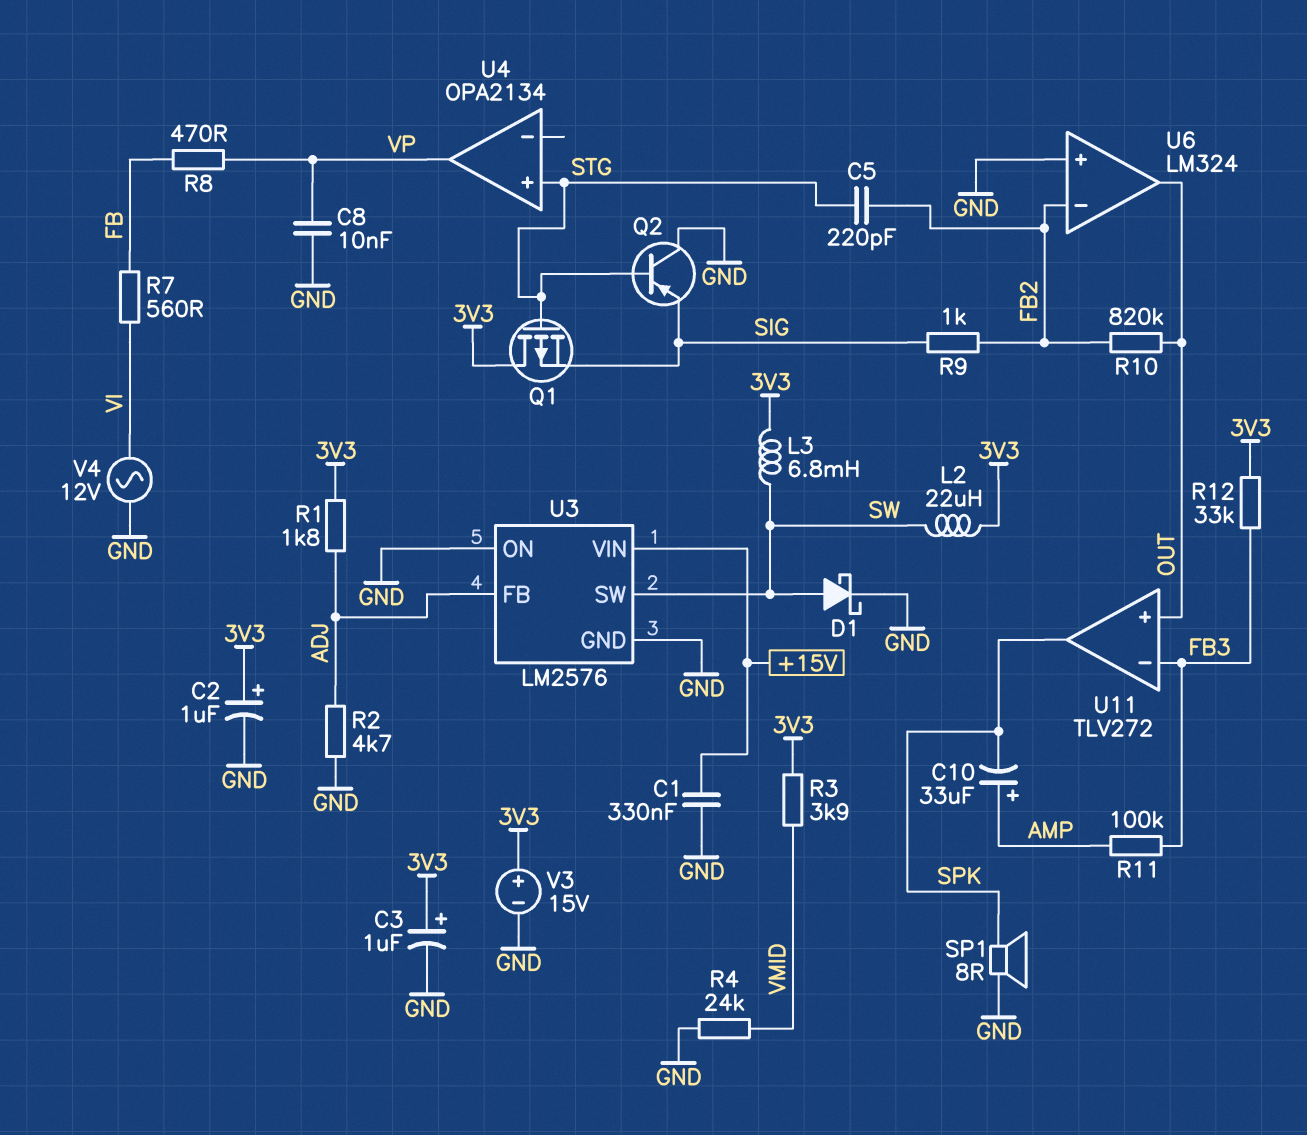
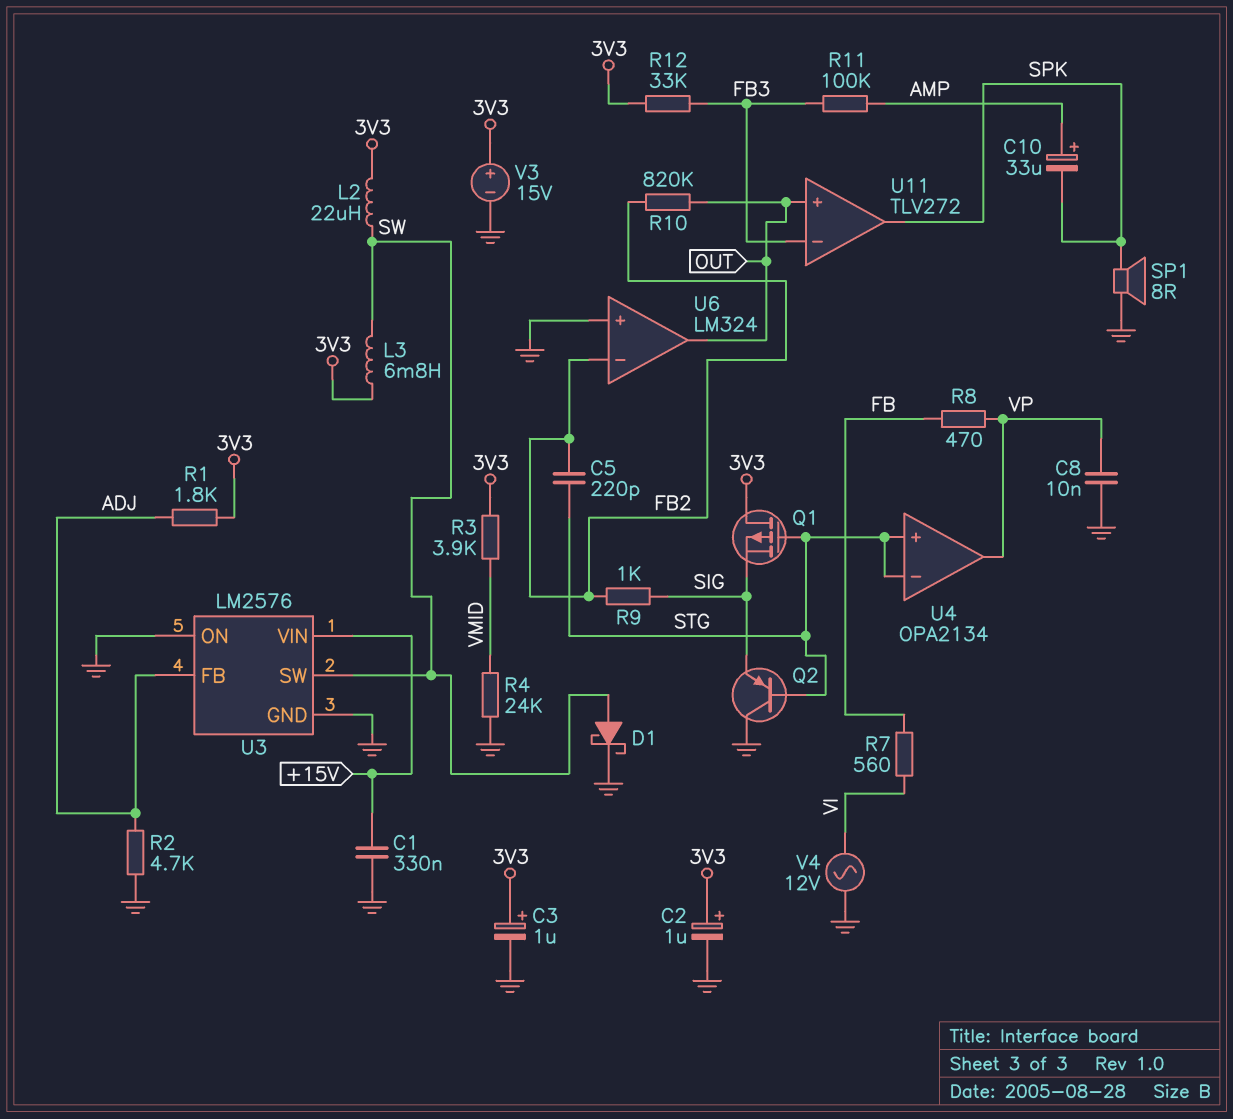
U4 pin in-: none -> STG

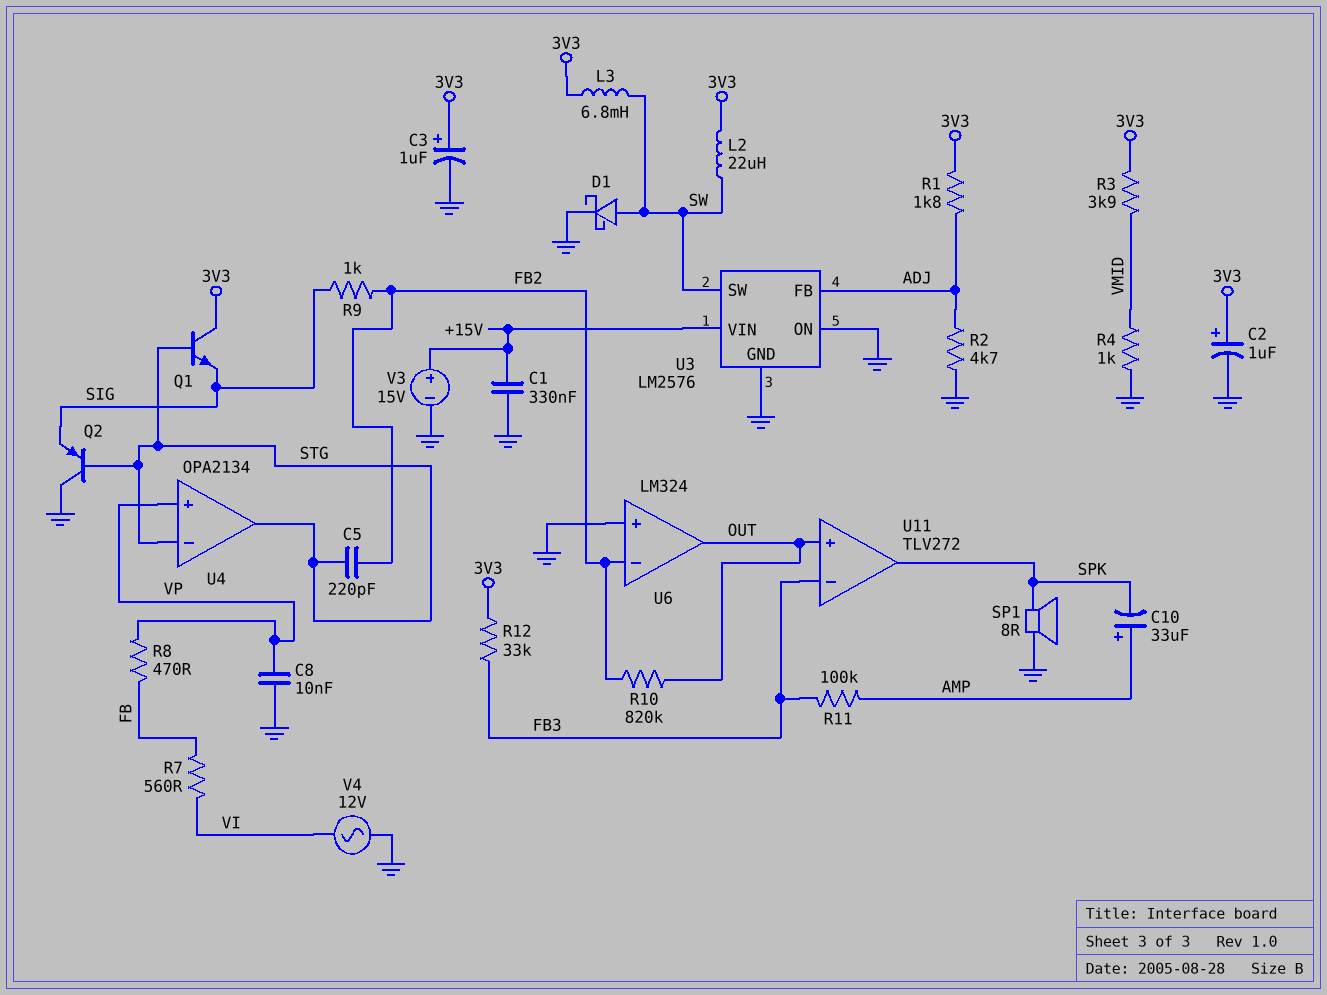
Q1: PMOS (G STG, D 3V3, S SIG) -> NPN (B STG, C 3V3, E SIG)
R4: 24k (GND, VMID) -> 1k (GND, VMID)
U4 pin in+: STG -> VP
U4 pin out: VP -> STG
V3: 15V (plus 3V3, minus GND) -> 15V (plus +15V, minus GND)

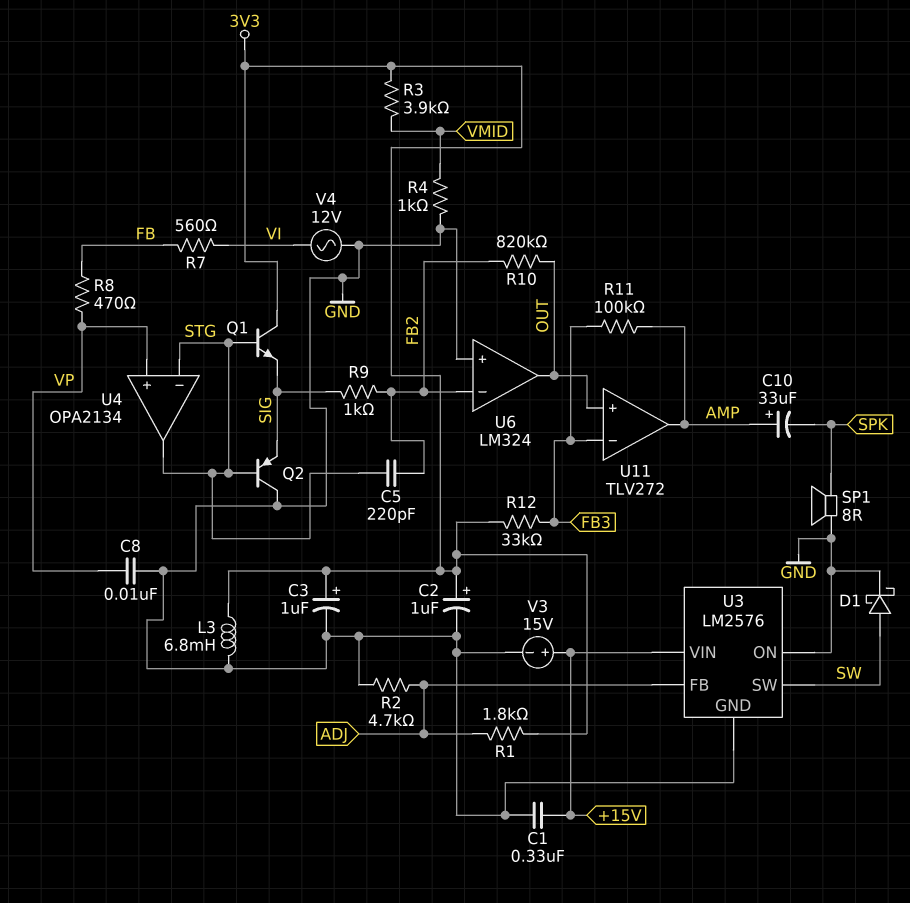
L2: 22uH (3V3, SW) -> none
L3: 6.8mH (3V3, SW) -> 6.8mH (3V3, GND)
U11 pin out: SPK -> AMP

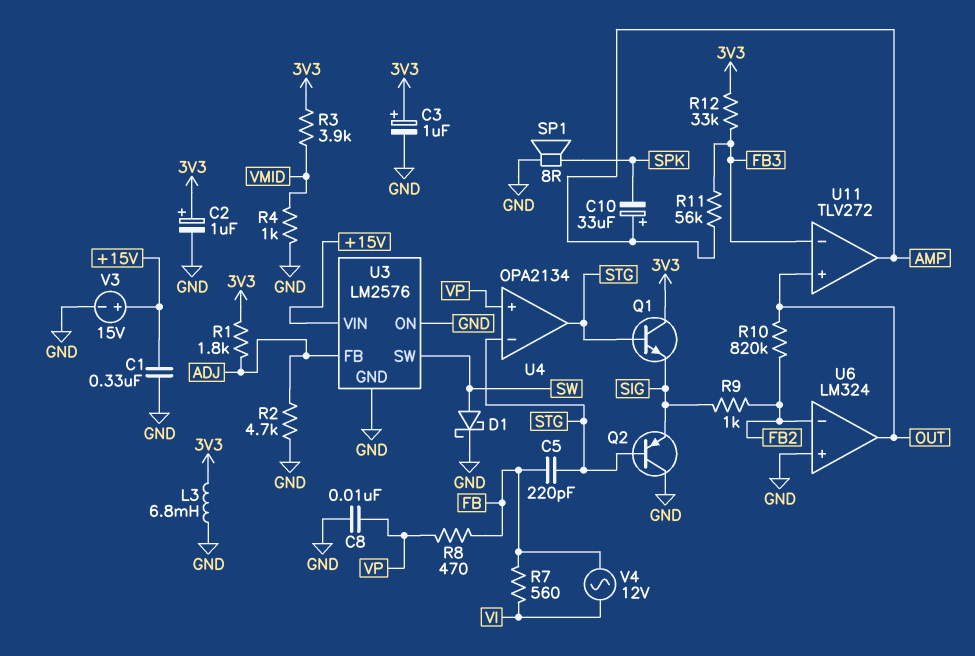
C5: 220pF (FB2, STG) -> 220pF (FB, STG)
R11: 100k (AMP, FB3) -> 56k (AMP, FB3)
V4: AC 12V (GND, VI) -> AC 12V (FB, VI)

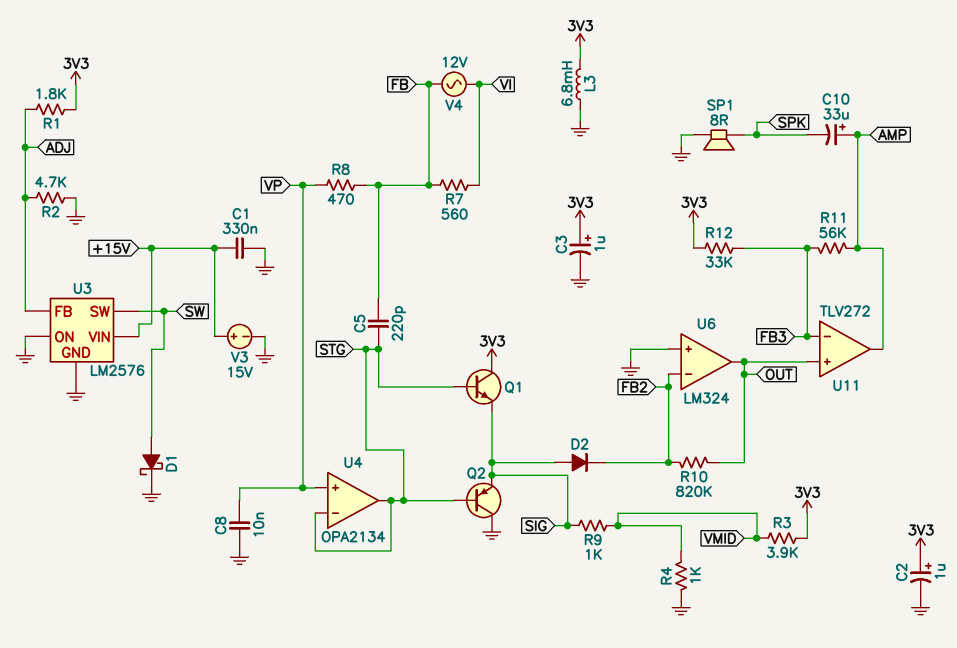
D2: none -> diode (A SIG, K FB2)
R9: 1k (FB2, SIG) -> 1k (SIG, VMID)

